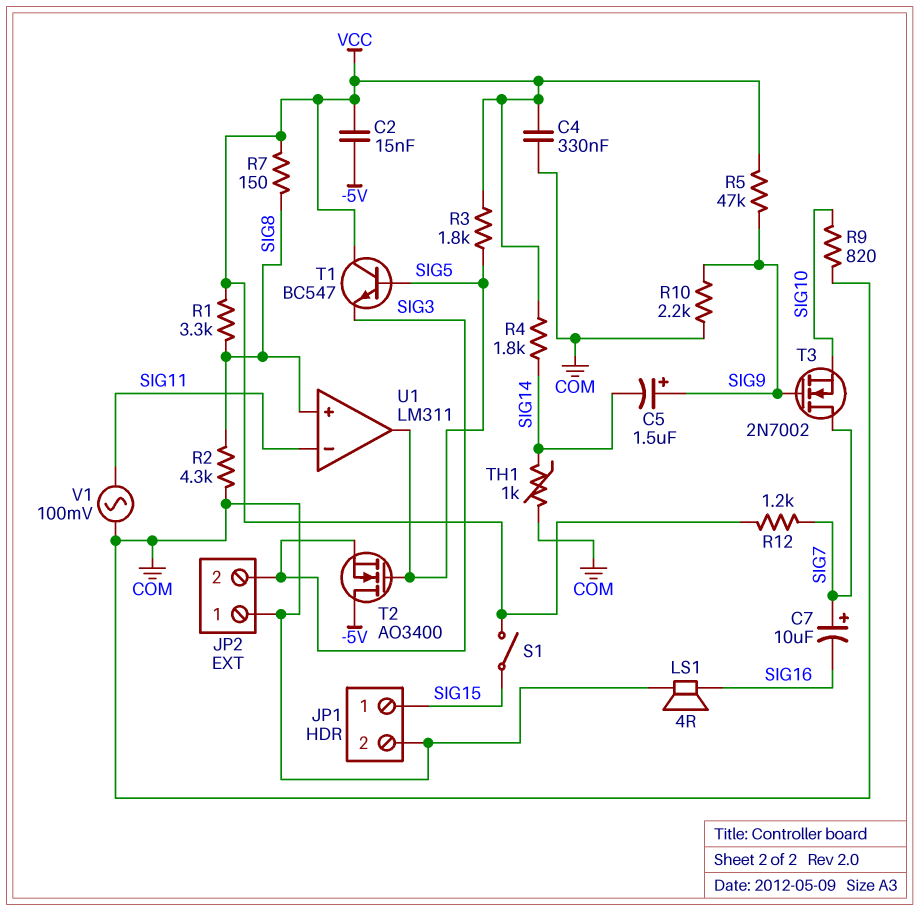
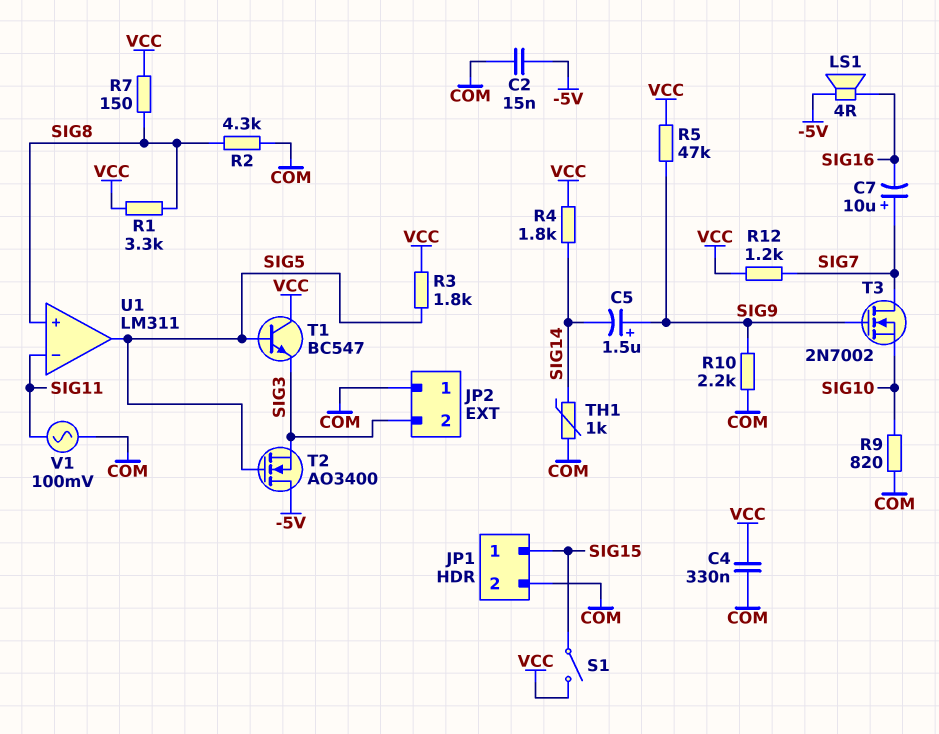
C2: 15nF (-5V, VCC) -> 15nF (-5V, COM)
LS1: speaker 4R (COM, SIG16) -> speaker 4R (-5V, SIG16)

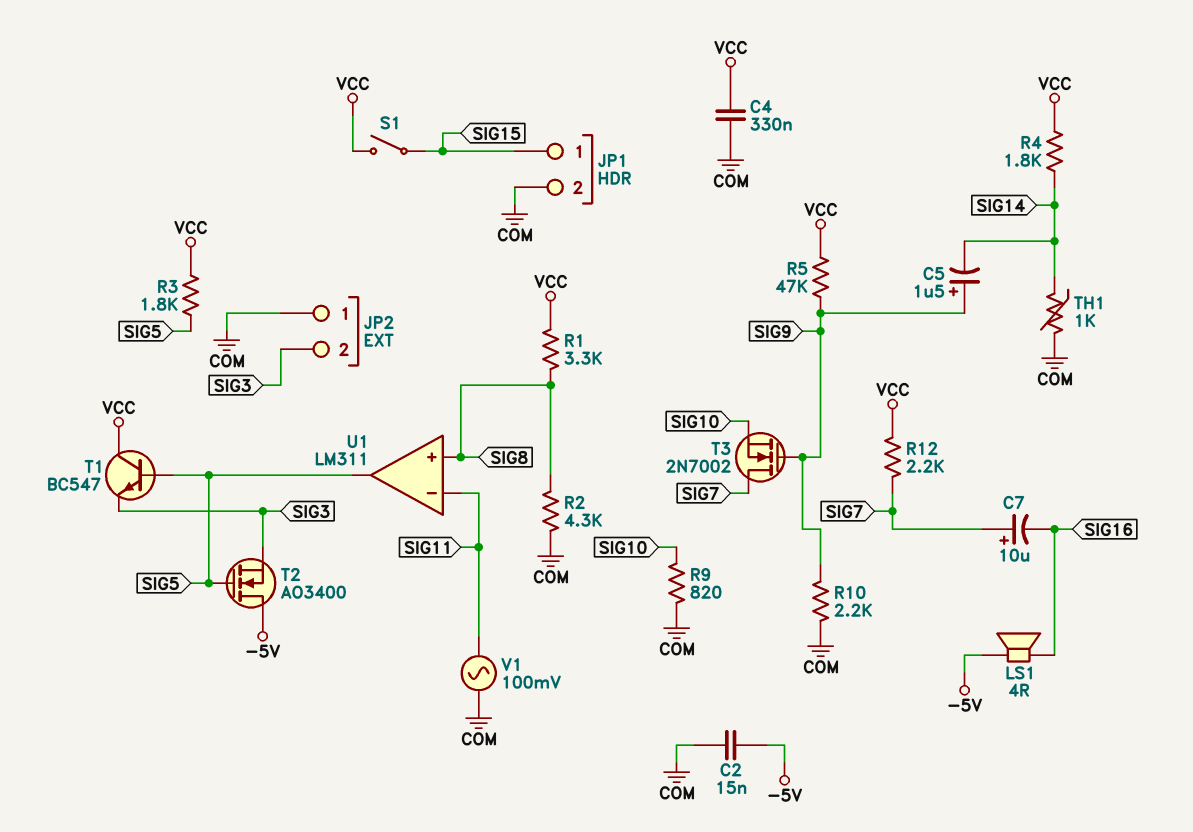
R7: 150 (SIG8, VCC) -> none
R12: 1.2k (SIG7, VCC) -> 2.2k (SIG7, VCC)

